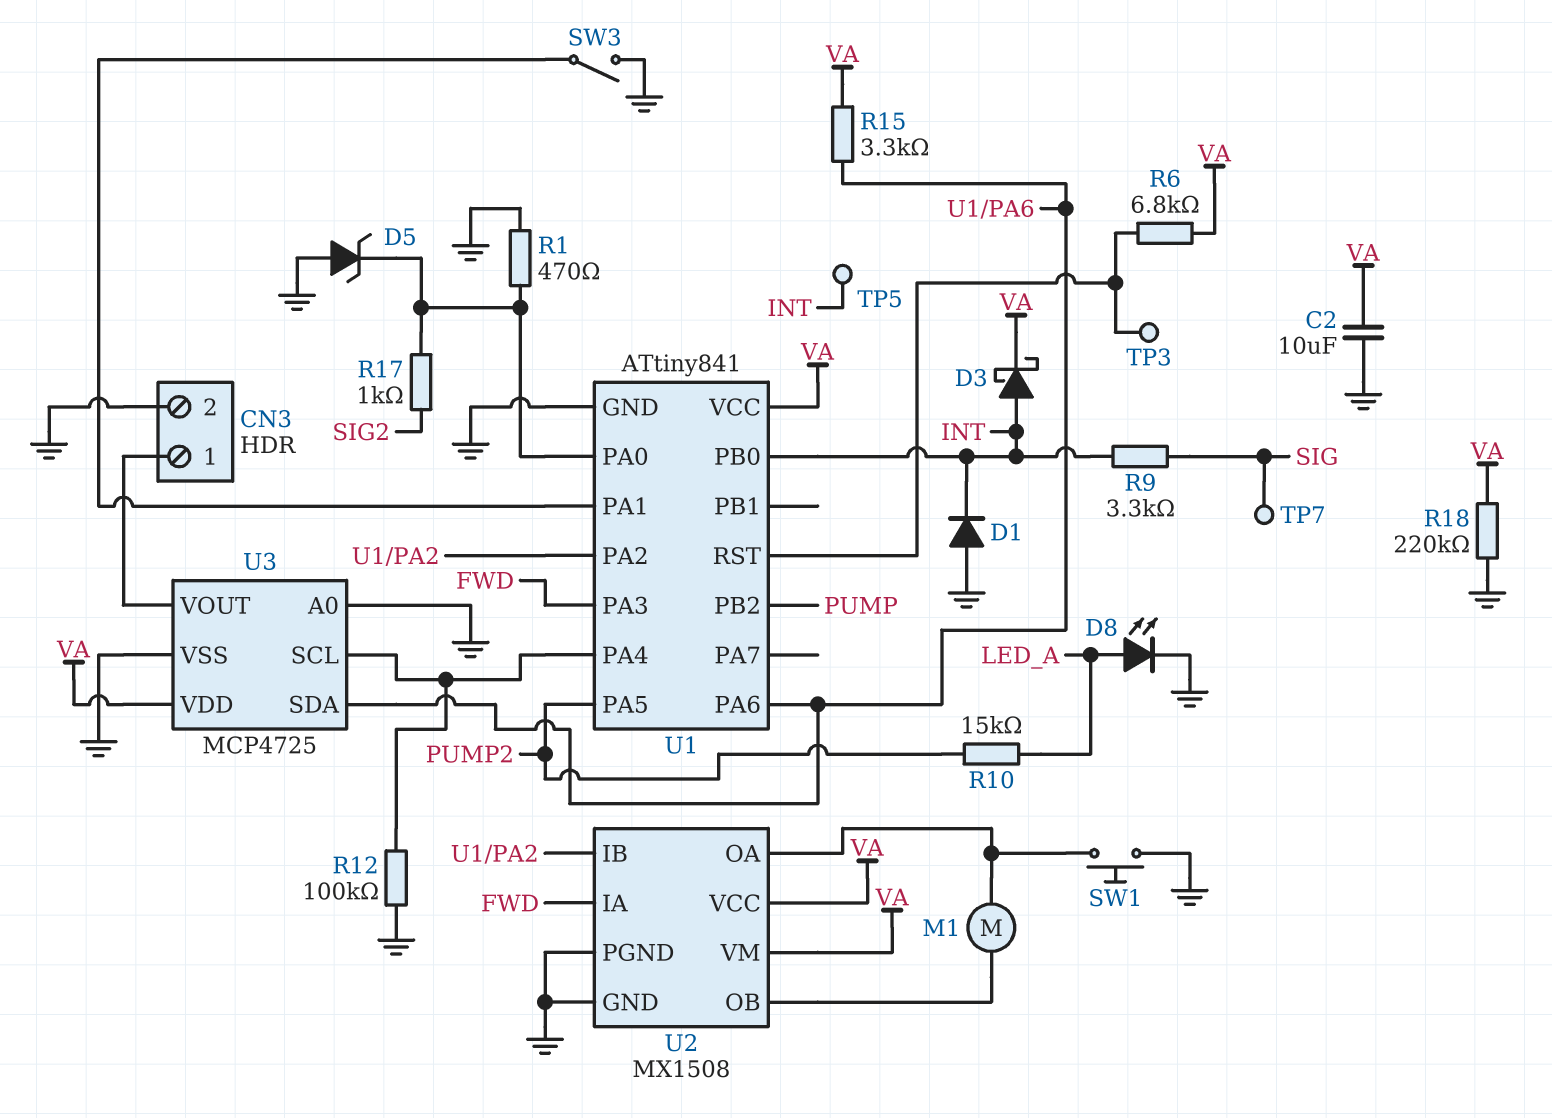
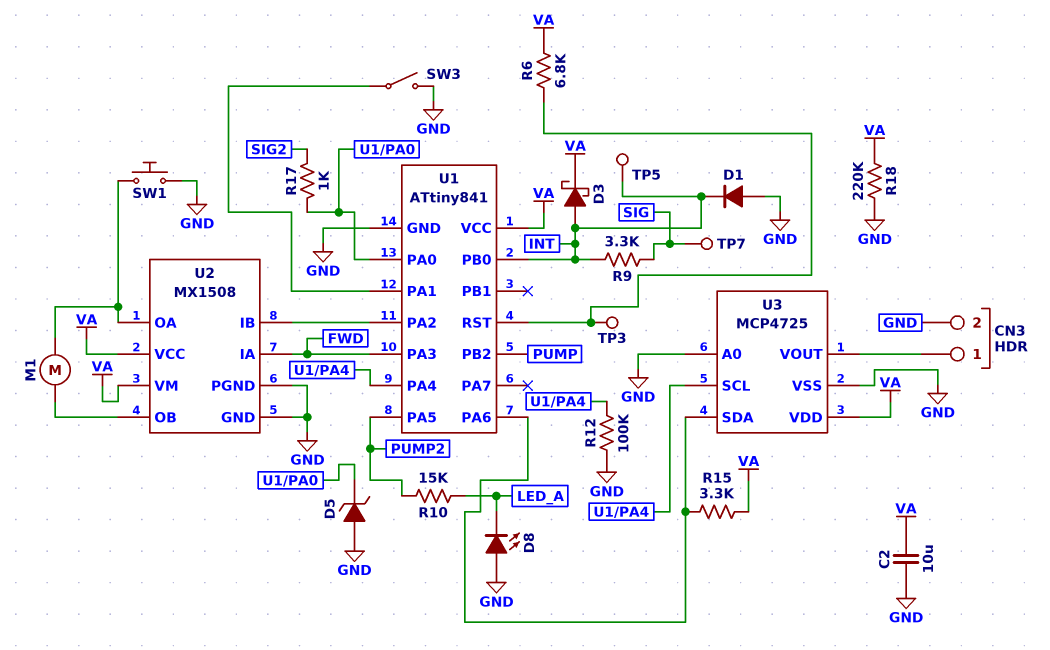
D8: LED (A LED_A, K GND) -> LED (A GND, K LED_A)
R1: 470 (GND, U1/PA0) -> none

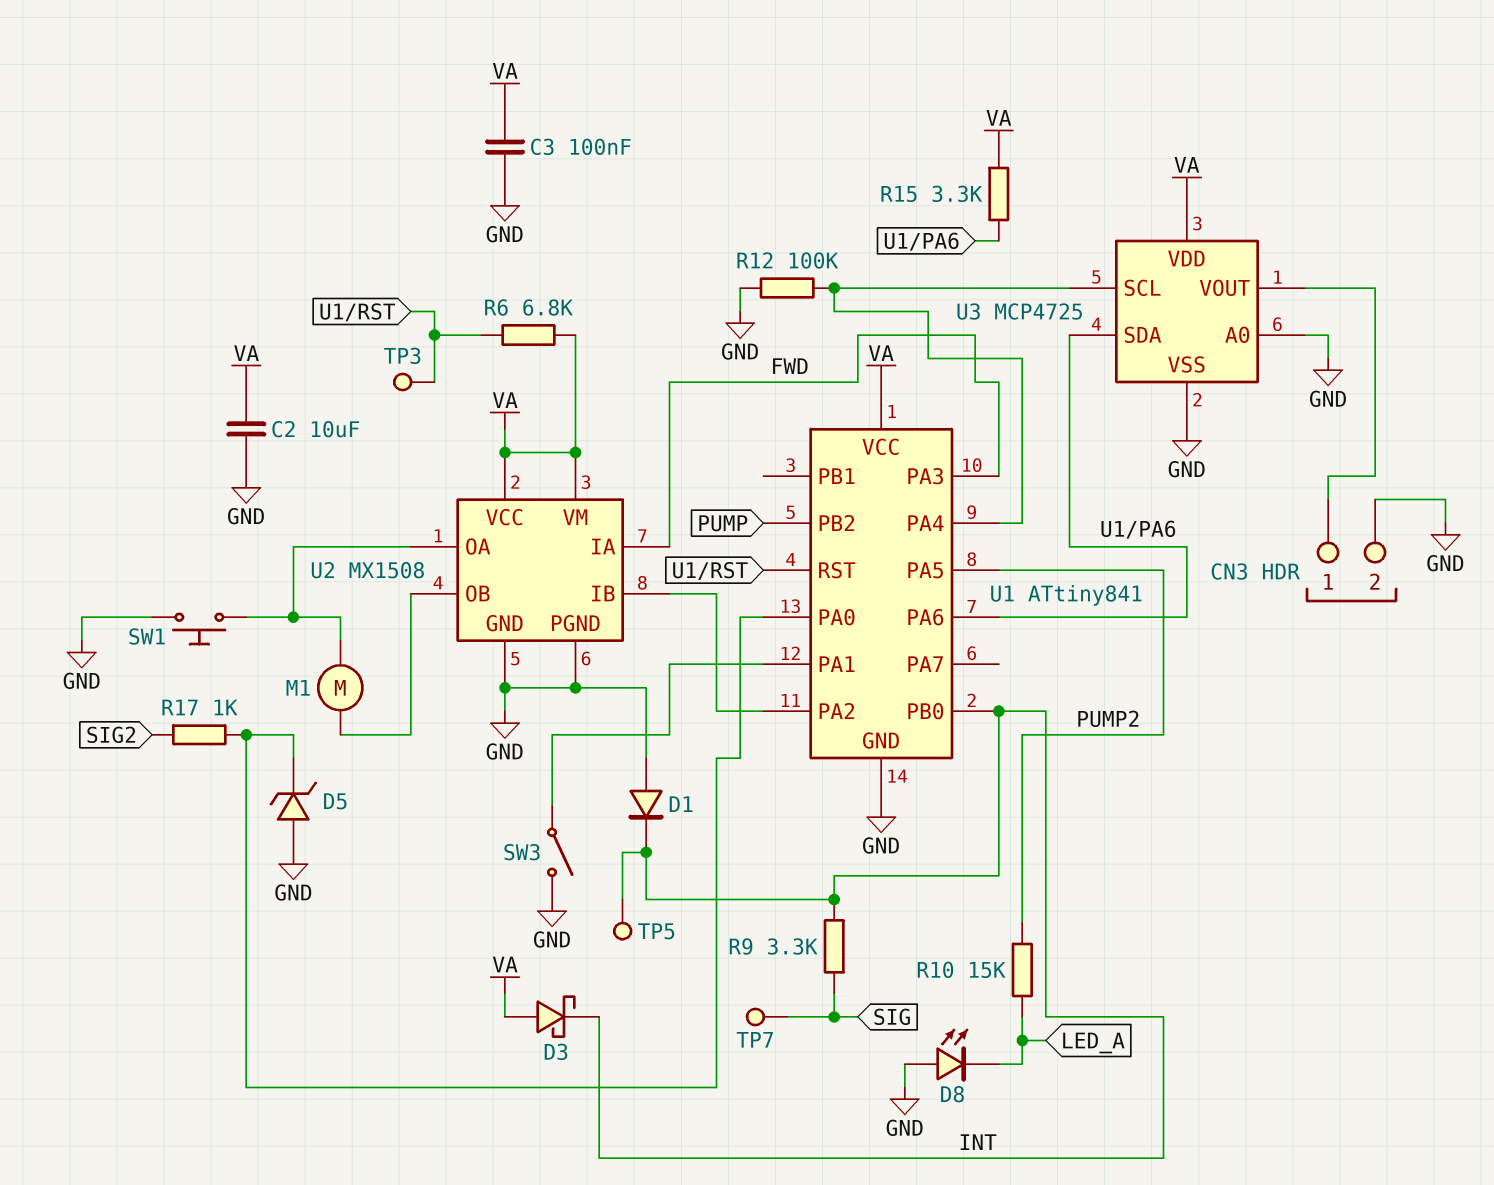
C3: none -> 100nF (GND, VA)
D3: schottky (A INT, K VA) -> schottky (A VA, K INT)
R18: 220k (GND, VA) -> none

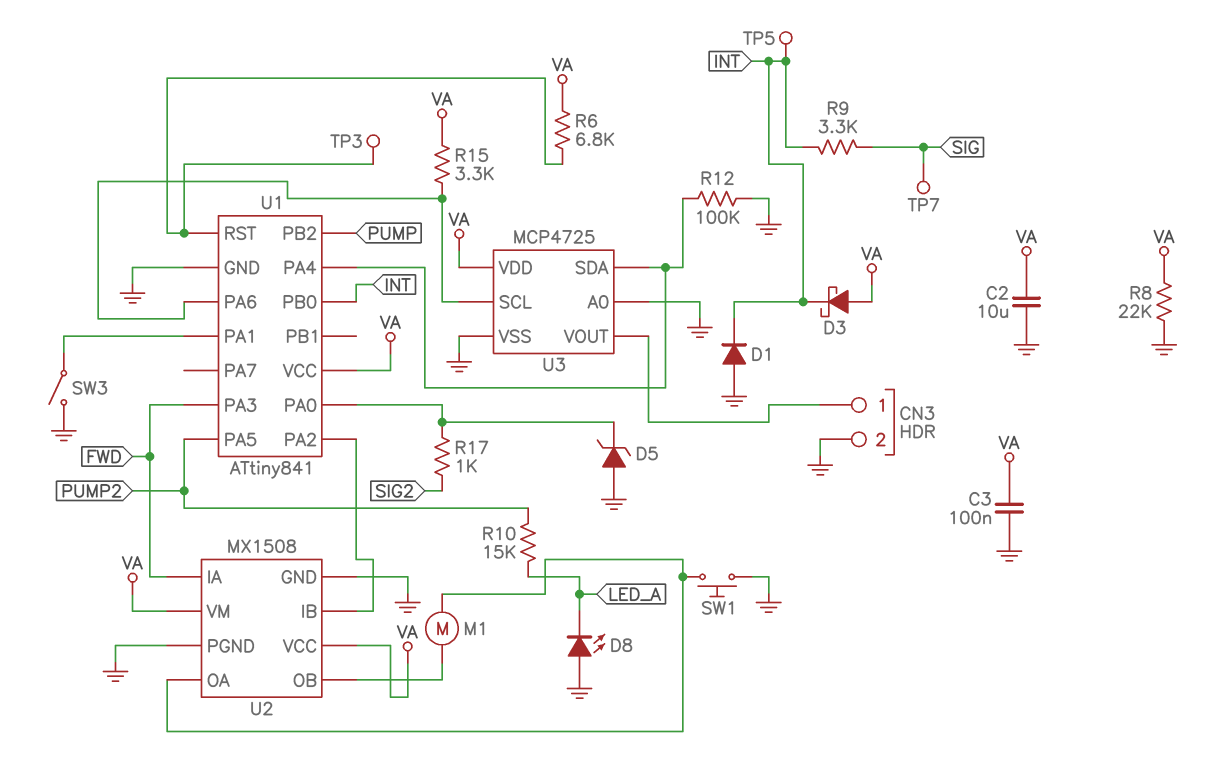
R8: none -> 22k (GND, VA)
U3 pin SCL: U1/PA4 -> U1/PA6
U3 pin SDA: U1/PA6 -> U1/PA4

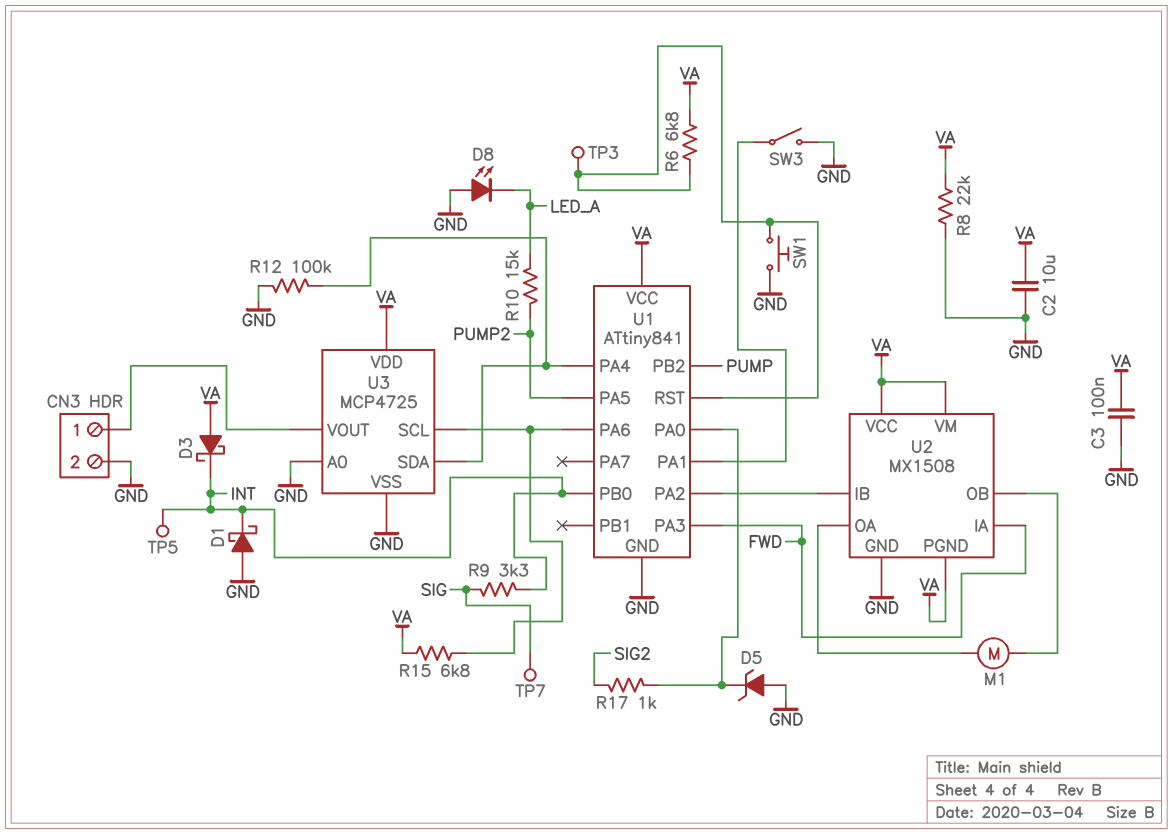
D1: diode (A GND, K INT) -> schottky (A GND, K INT)
R15: 3.3k (U1/PA6, VA) -> 6.8k (U1/PA6, VA)
SW1: button (GND, U2/OA) -> button (GND, U1/RST)
U2 pin PGND: GND -> VA

